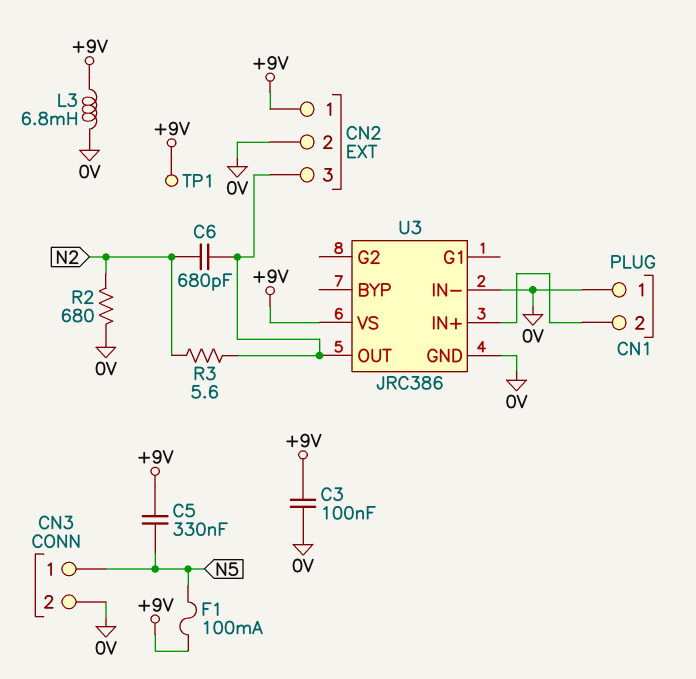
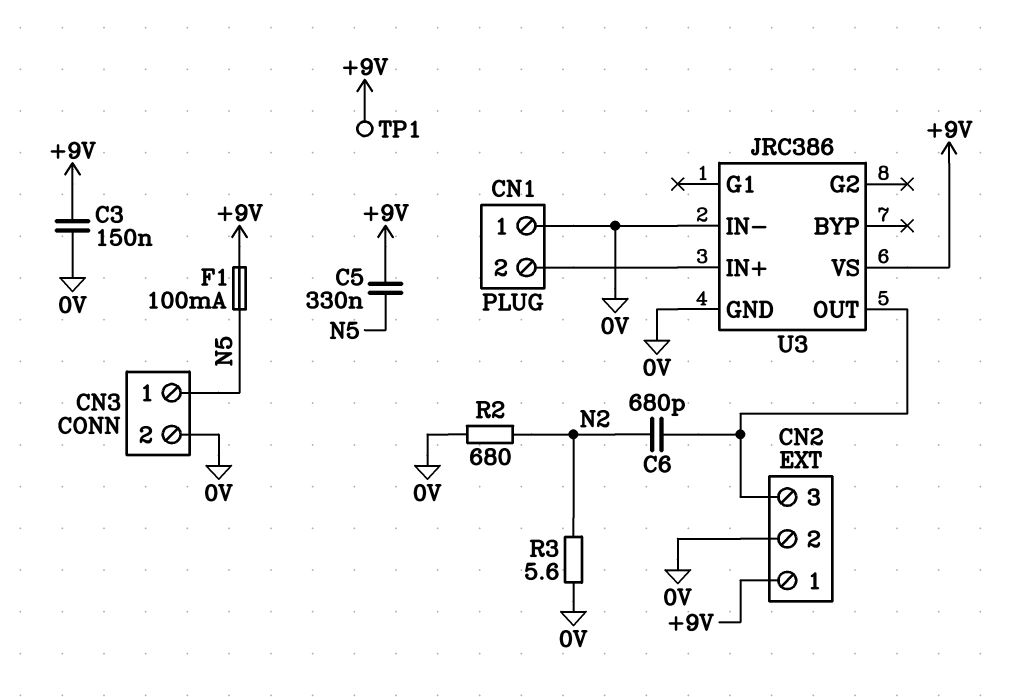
C3: 100nF (+9V, 0V) -> 150nF (+9V, 0V)
L3: 6.8mH (+9V, 0V) -> none
R3: 5.6 (CN2/3, N2) -> 5.6 (0V, N2)

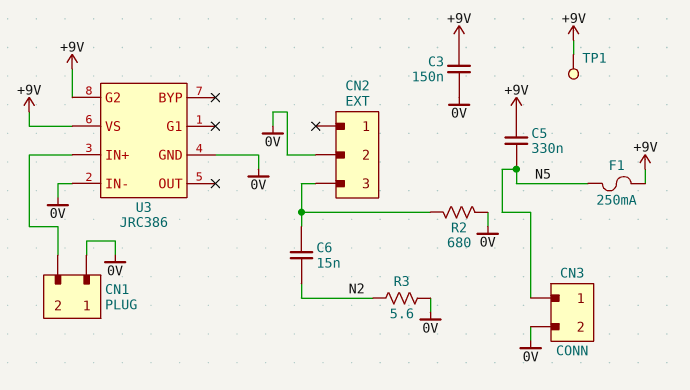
C6: 680pF (CN2/3, N2) -> 15nF (CN2/3, N2)
CN2 pin 1: +9V -> none
F1: 100mA (+9V, N5) -> 250mA (+9V, N5)
R2: 680 (0V, N2) -> 680 (0V, CN2/3)
U3 pin G2: none -> +9V
U3 pin OUT: CN2/3 -> none

